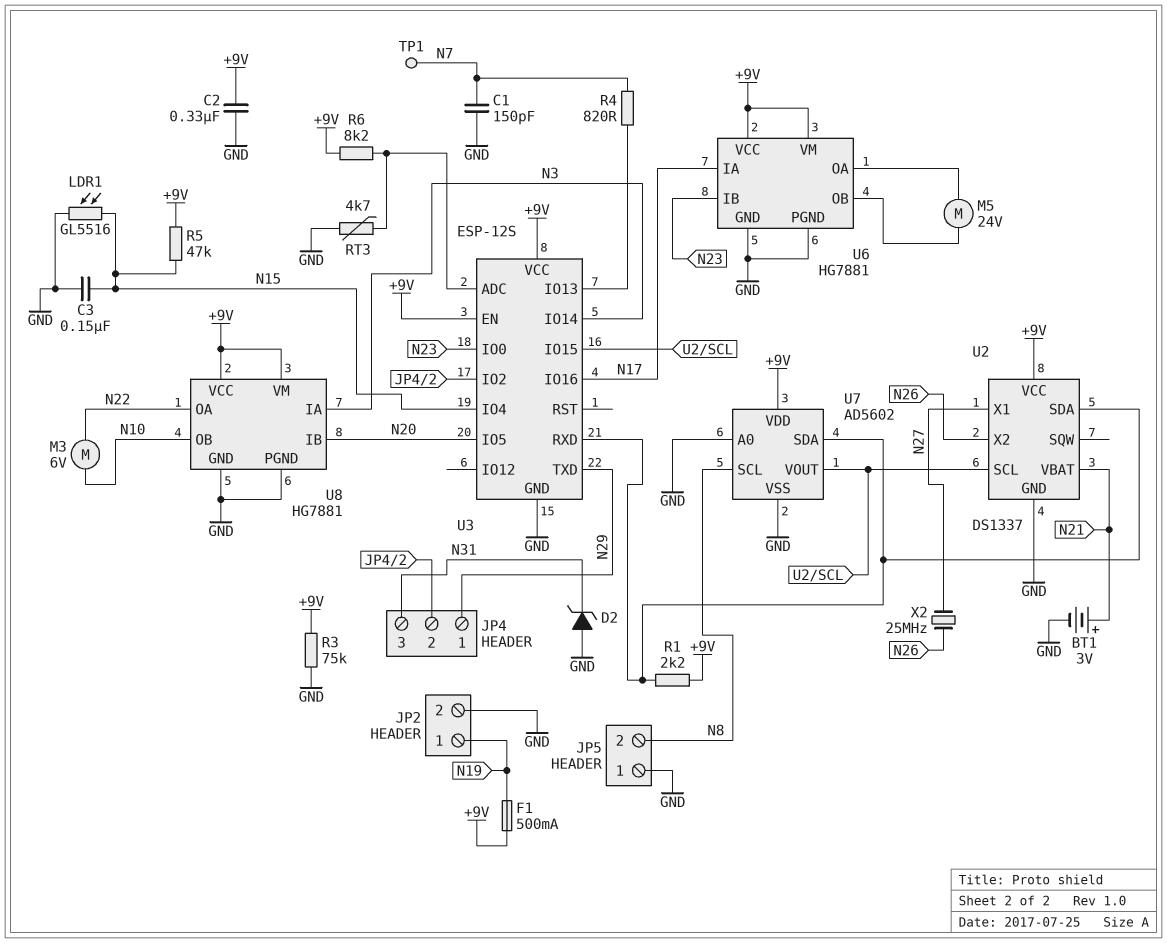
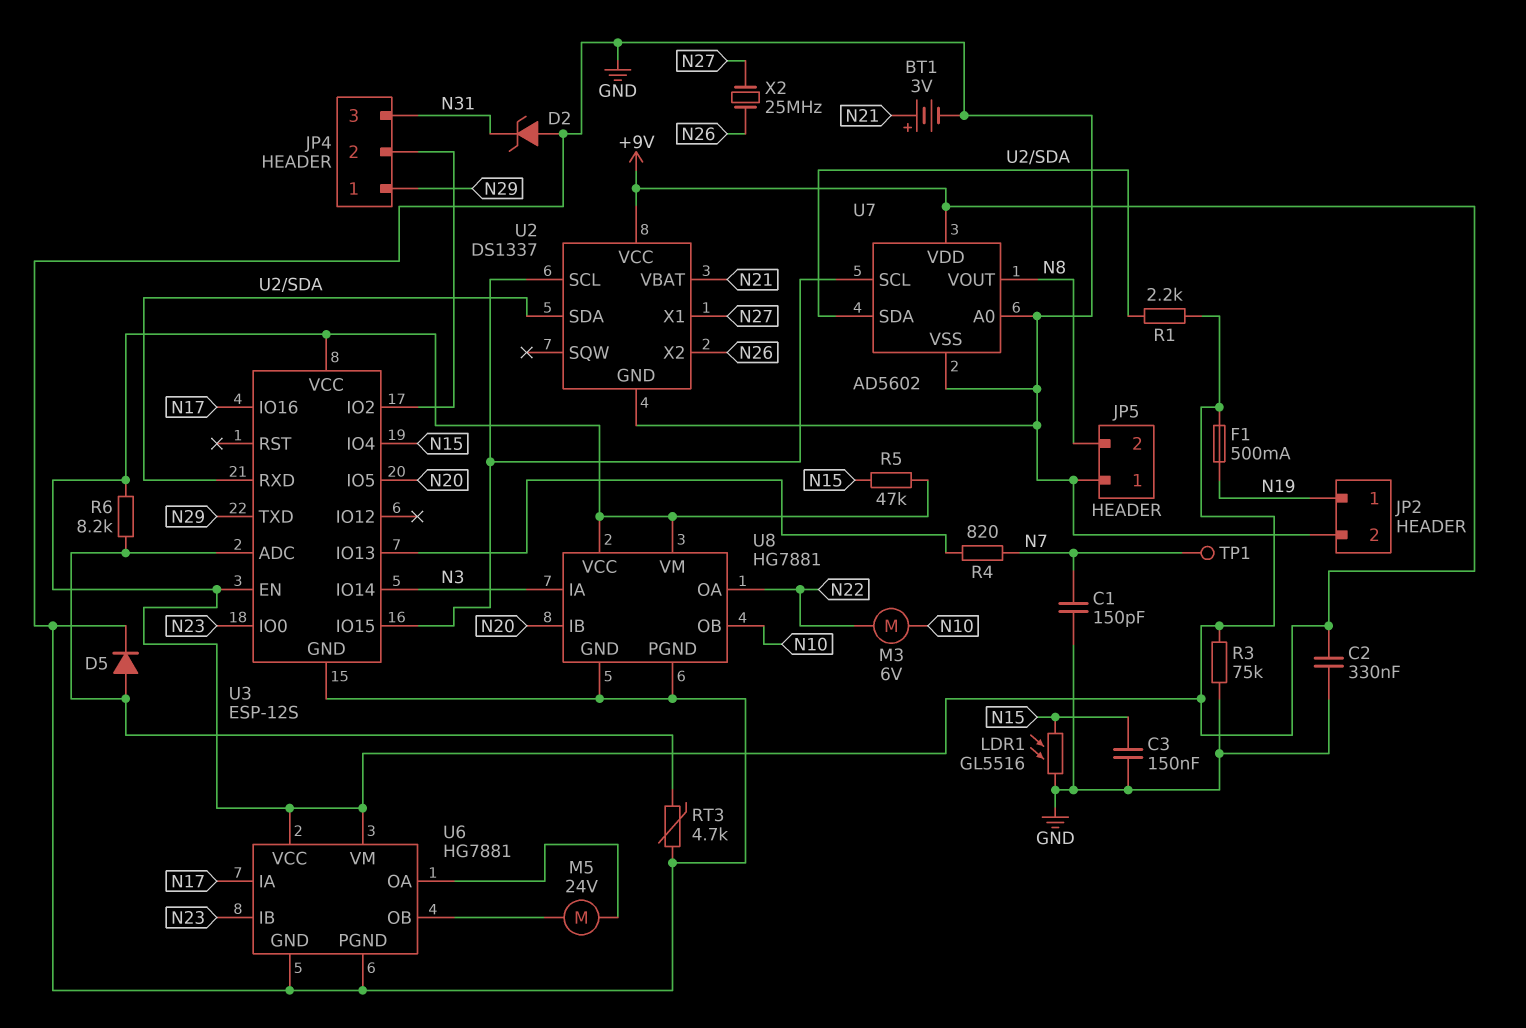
D5: none -> diode (A U3/ADC, K GND)
U7 pin SCL: N8 -> U2/SCL
U7 pin VOUT: U2/SCL -> N8

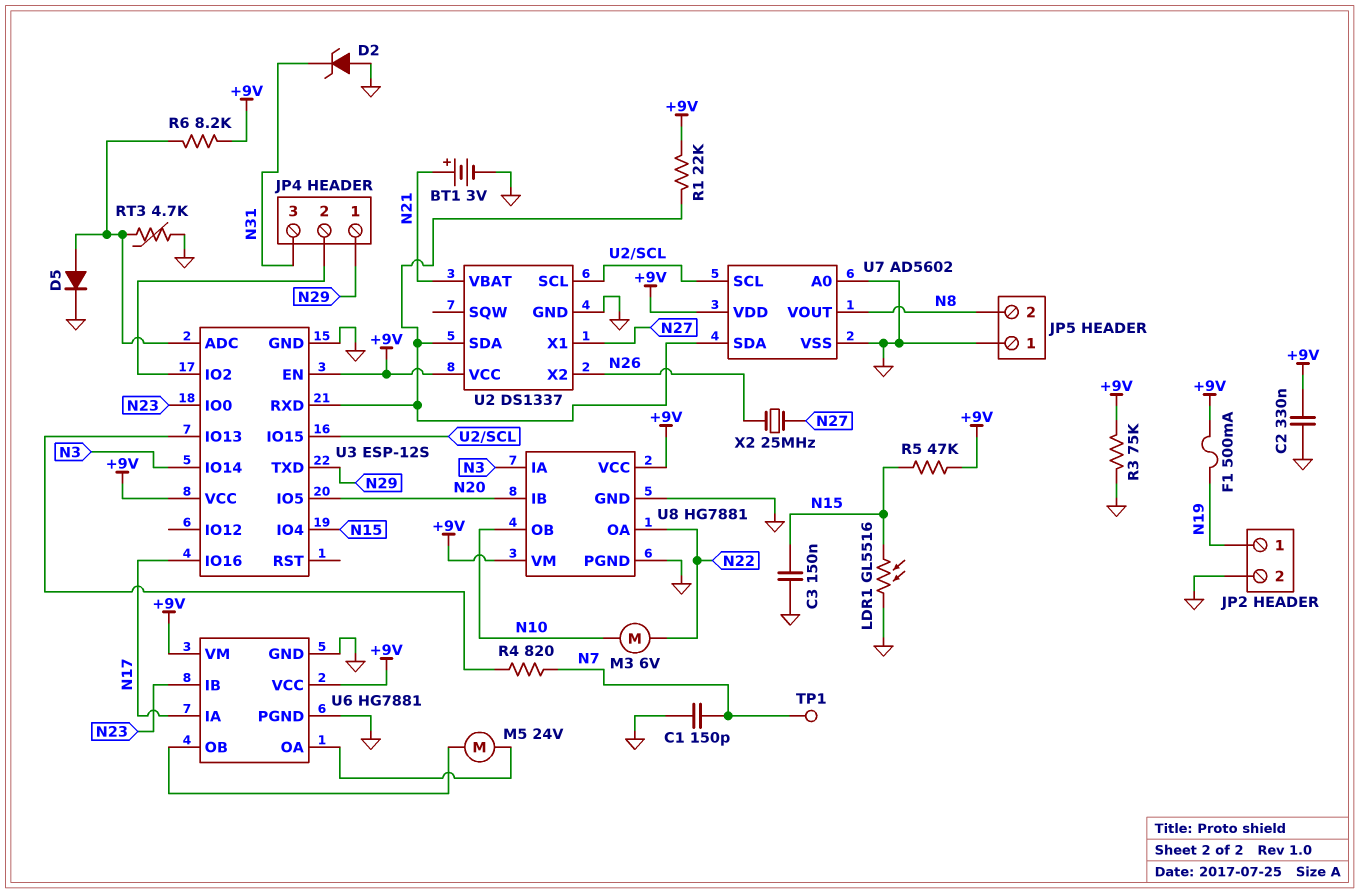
R1: 2.2k (+9V, U2/SDA) -> 22k (+9V, U2/SDA)

